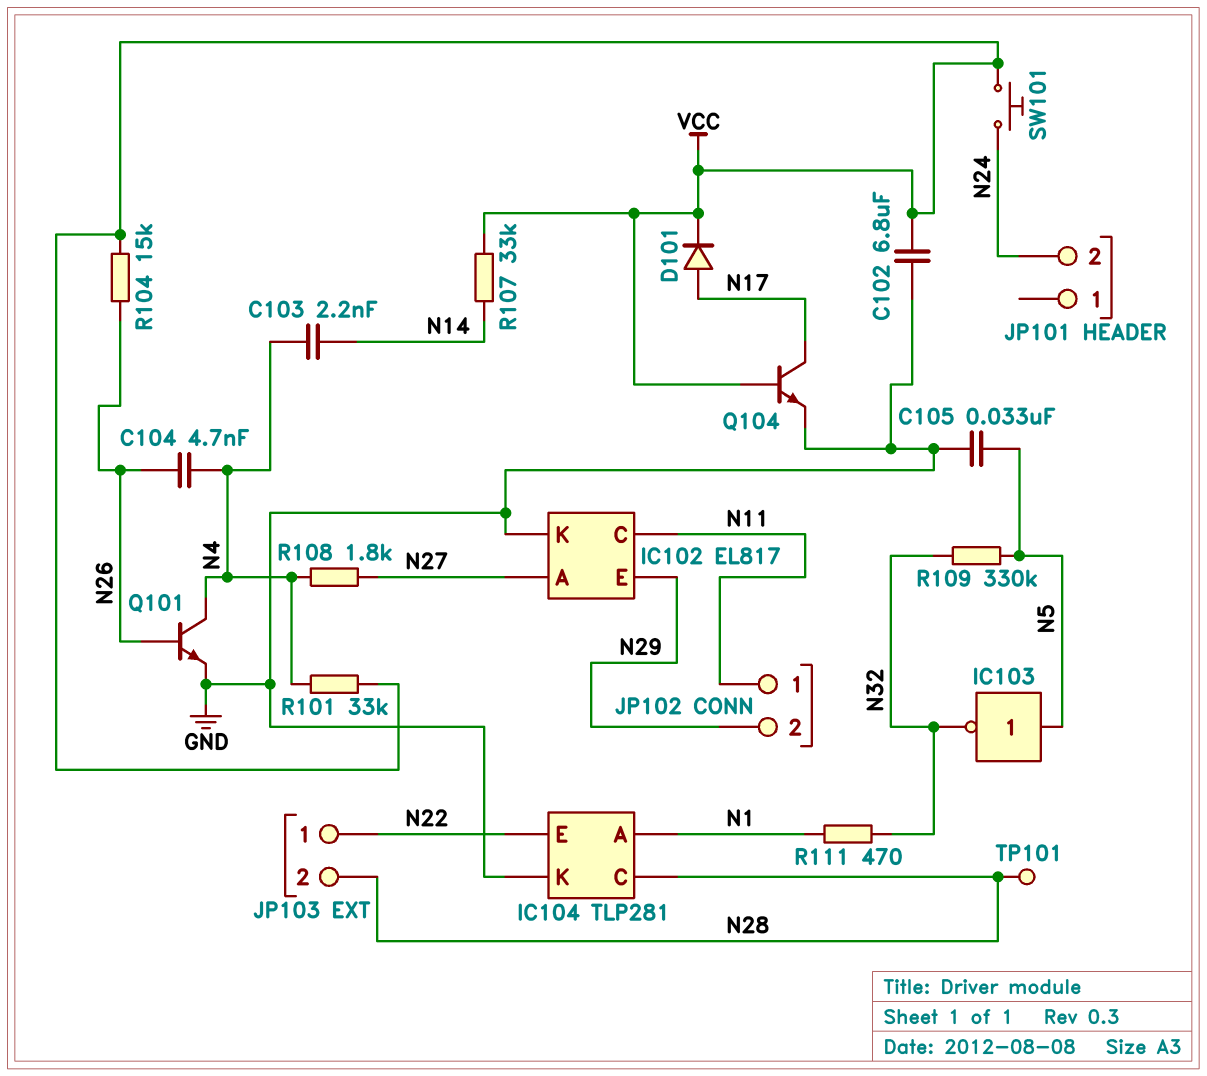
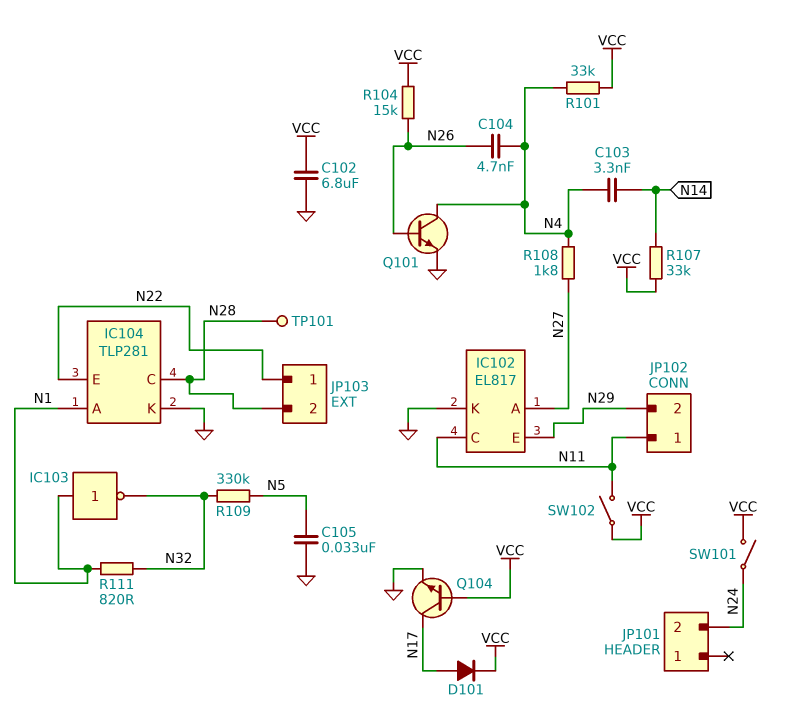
C103: 2.2nF (N4, N14) -> 3.3nF (N4, N14)
IC103: NOT (in N5, out N32) -> NOT (in N1, out N32)
R111: 470 (N1, N32) -> 820 (N1, N32)
SW101: button (N24, VCC) -> switch (N24, VCC)
SW102: none -> switch (N11, VCC)

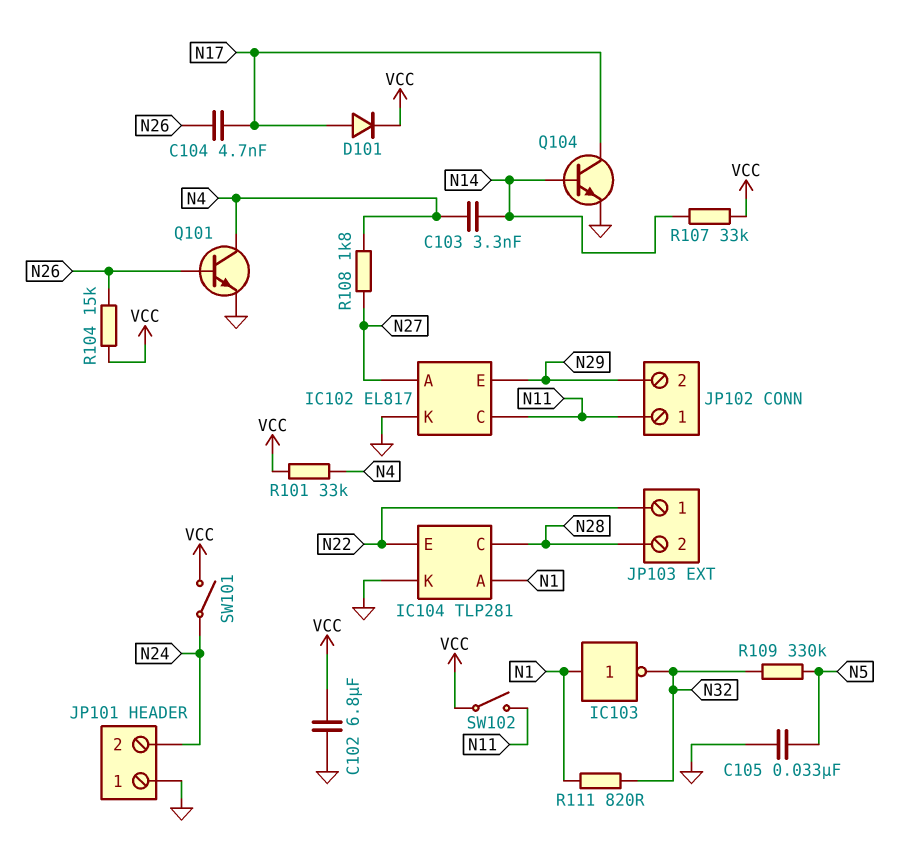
C104: 4.7nF (N4, N26) -> 4.7nF (N17, N26)
JP101 pin 1: none -> GND
Q104: NPN (B VCC, C N17, E GND) -> NPN (B N14, C N17, E GND)
TP101: test point (N28) -> none

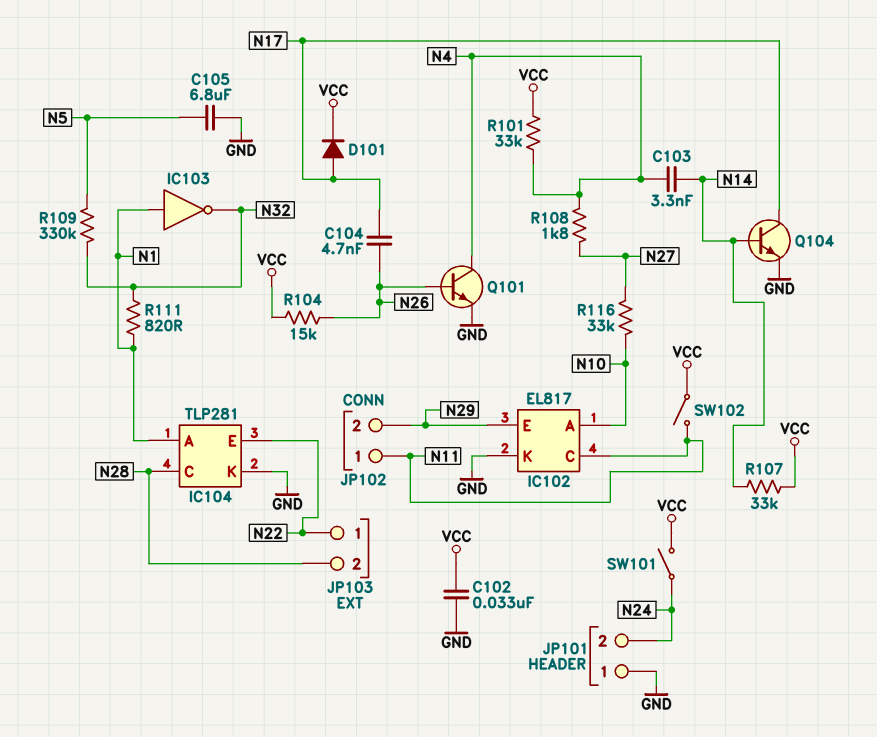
C102: 6.8uF (GND, VCC) -> 33nF (GND, VCC)
C105: 33nF (GND, N5) -> 6.8uF (GND, N5)
IC102 pin A: N27 -> N10
R116: none -> 33k (N10, N27)

